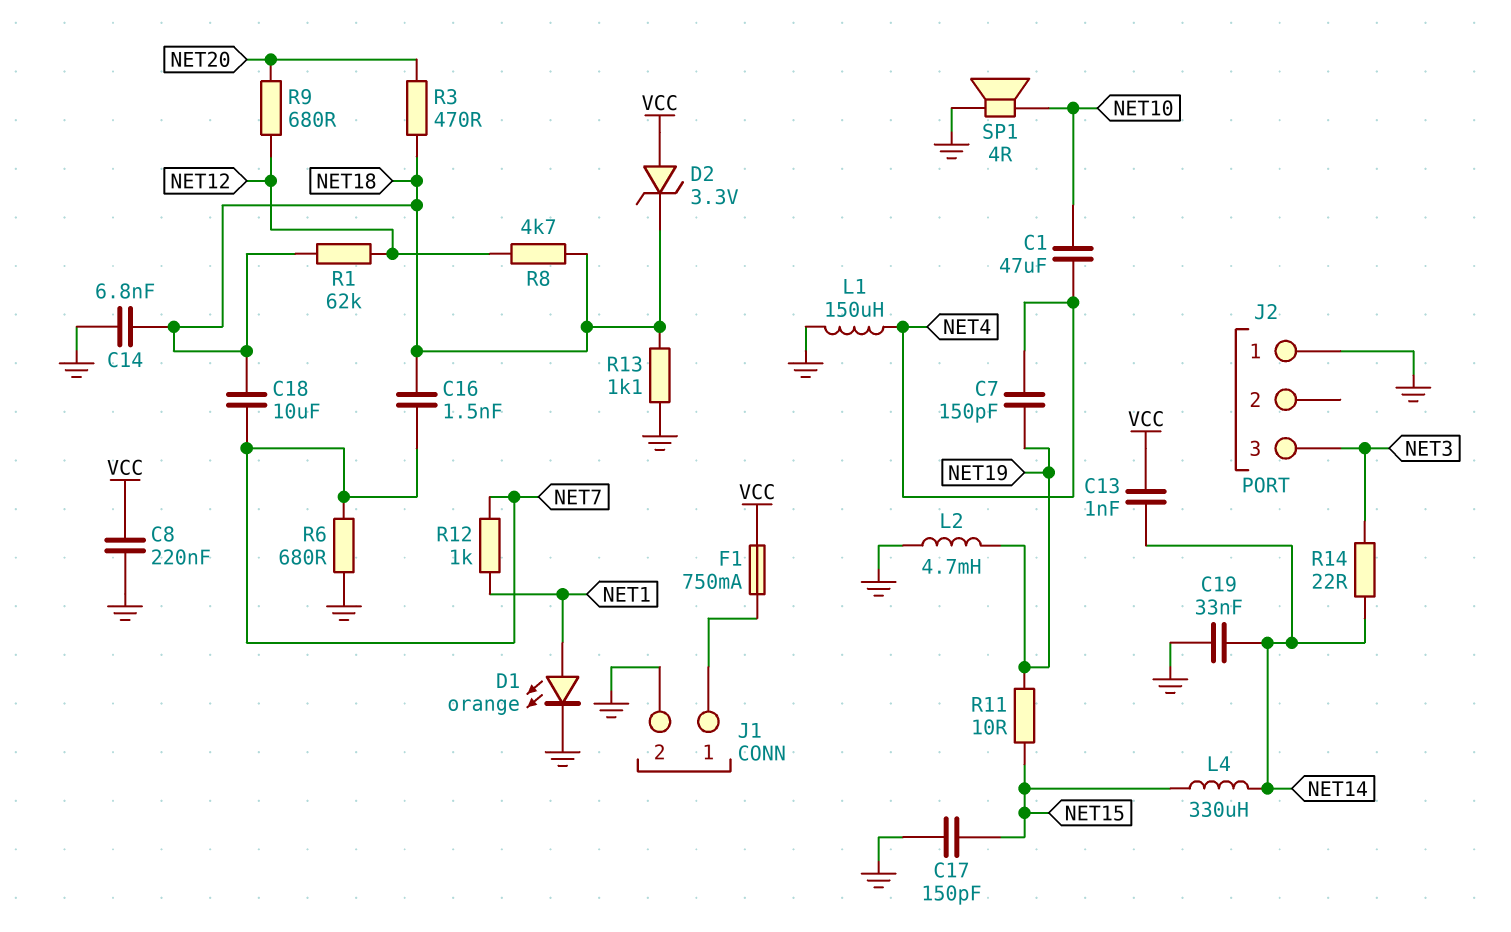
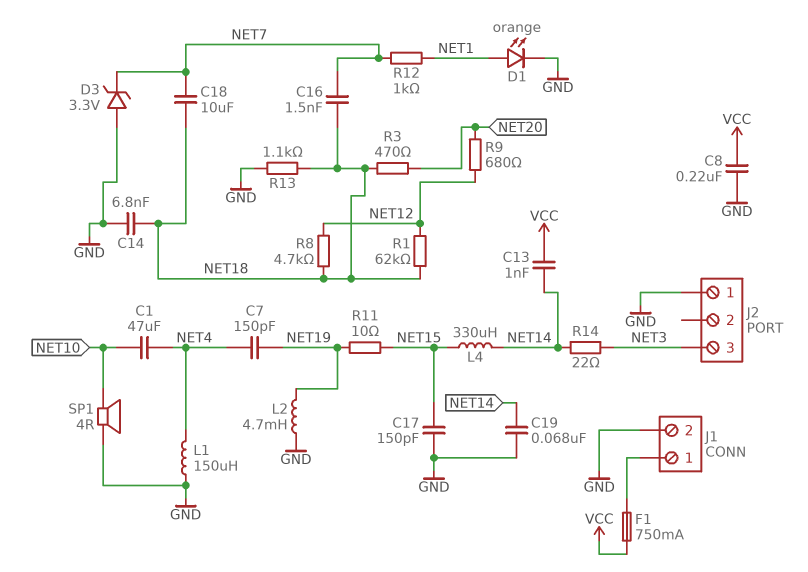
C19: 33nF (GND, NET14) -> 68nF (GND, NET14)
D2: zener 3.3V (A VCC, K NET18) -> none
D3: none -> zener 3.3V (A GND, K NET7)
R6: 680 (GND, NET7) -> none

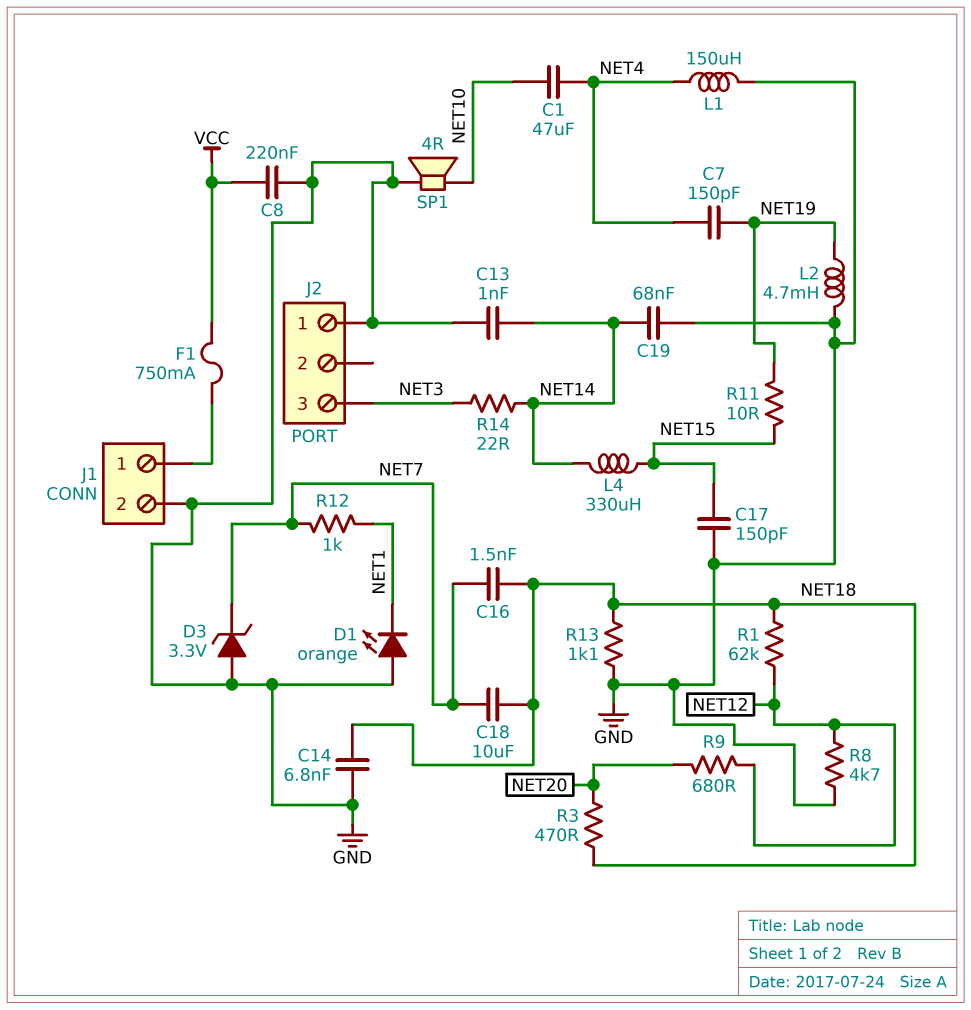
C13: 1nF (NET14, VCC) -> 1nF (GND, NET14)
D1: LED orange (A NET1, K GND) -> LED orange (A GND, K NET1)
R8: 4.7k (NET12, NET18) -> 4.7k (GND, NET12)

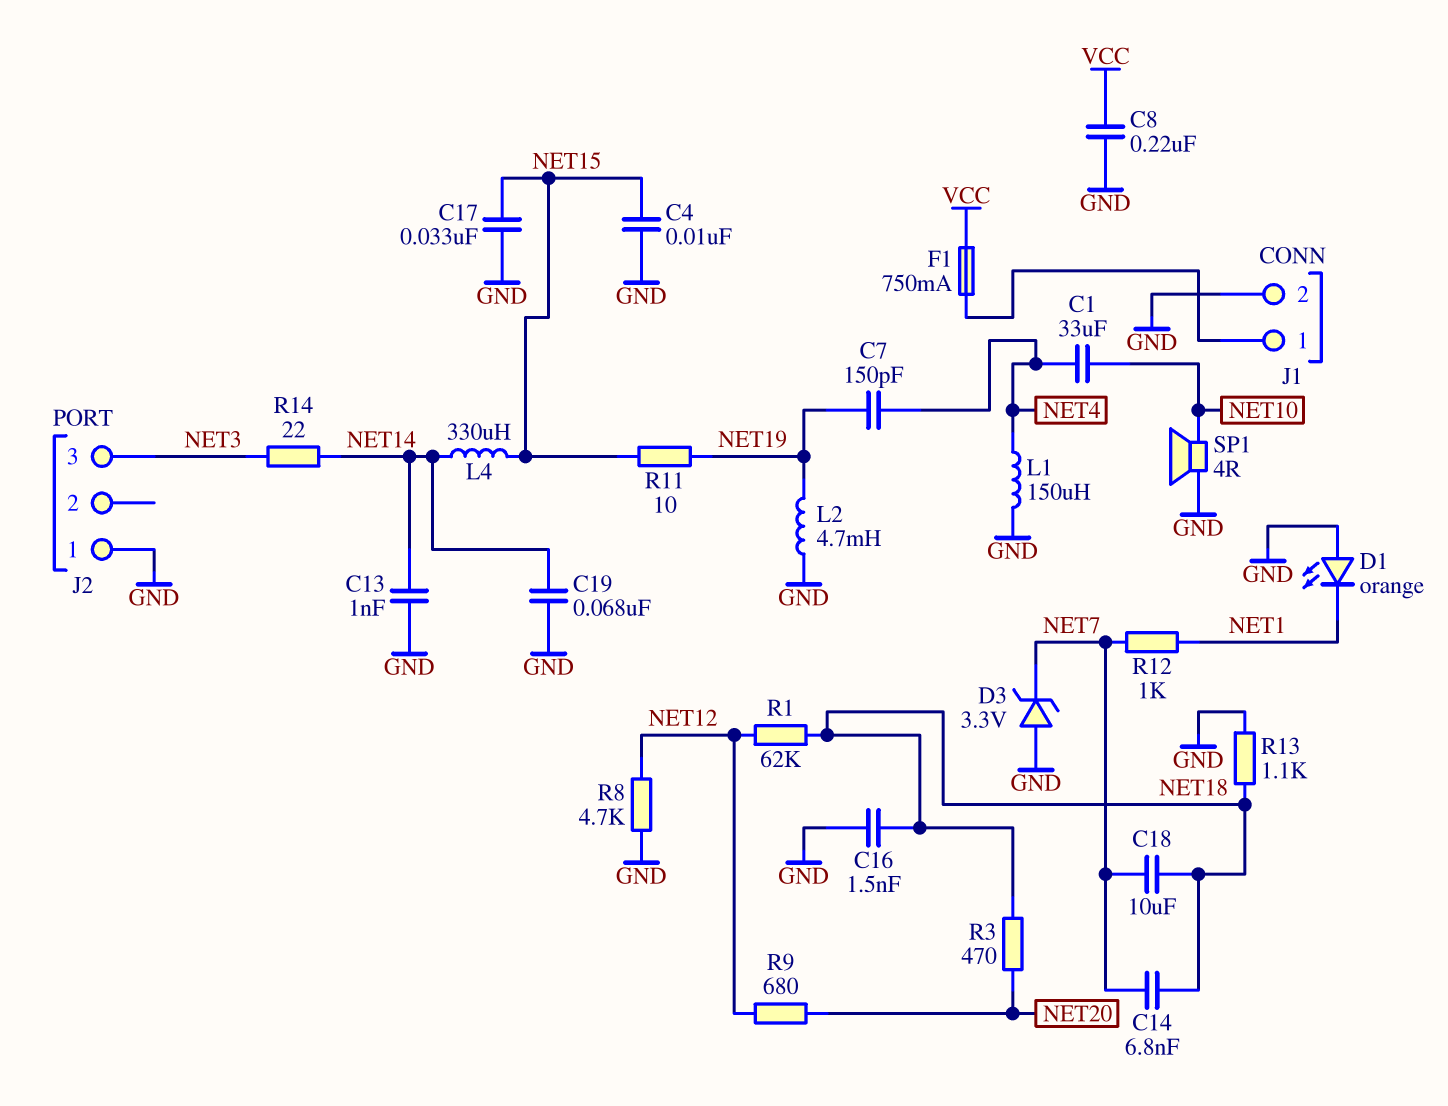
C1: 47uF (NET4, NET10) -> 33uF (NET4, NET10)
C4: none -> 10nF (GND, NET15)
C14: 6.8nF (GND, NET18) -> 6.8nF (NET7, NET18)
C16: 1.5nF (NET7, NET18) -> 1.5nF (GND, NET18)
C17: 150pF (GND, NET15) -> 33nF (GND, NET15)

